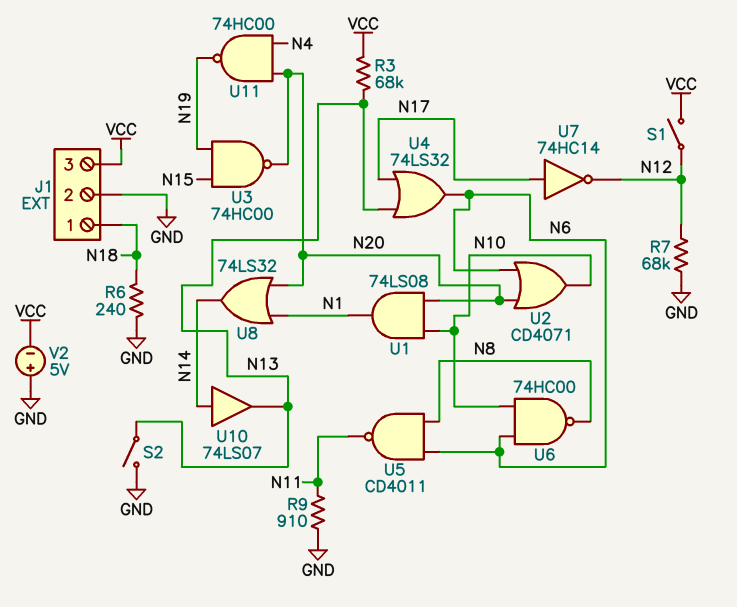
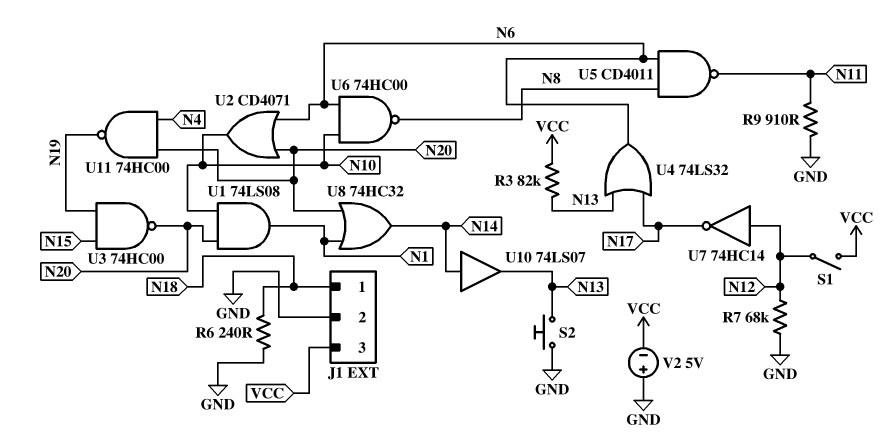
R3: 68k (N13, VCC) -> 82k (N13, VCC)
S2: switch (GND, N13) -> button (GND, N13)
U7: NOT 74HC14 (in N17, out N12) -> NOT 74HC14 (in N12, out N17)
U8: OR 74LS32 (in N1, in N20, out N14) -> OR 74HC32 (in N1, in N20, out N14)

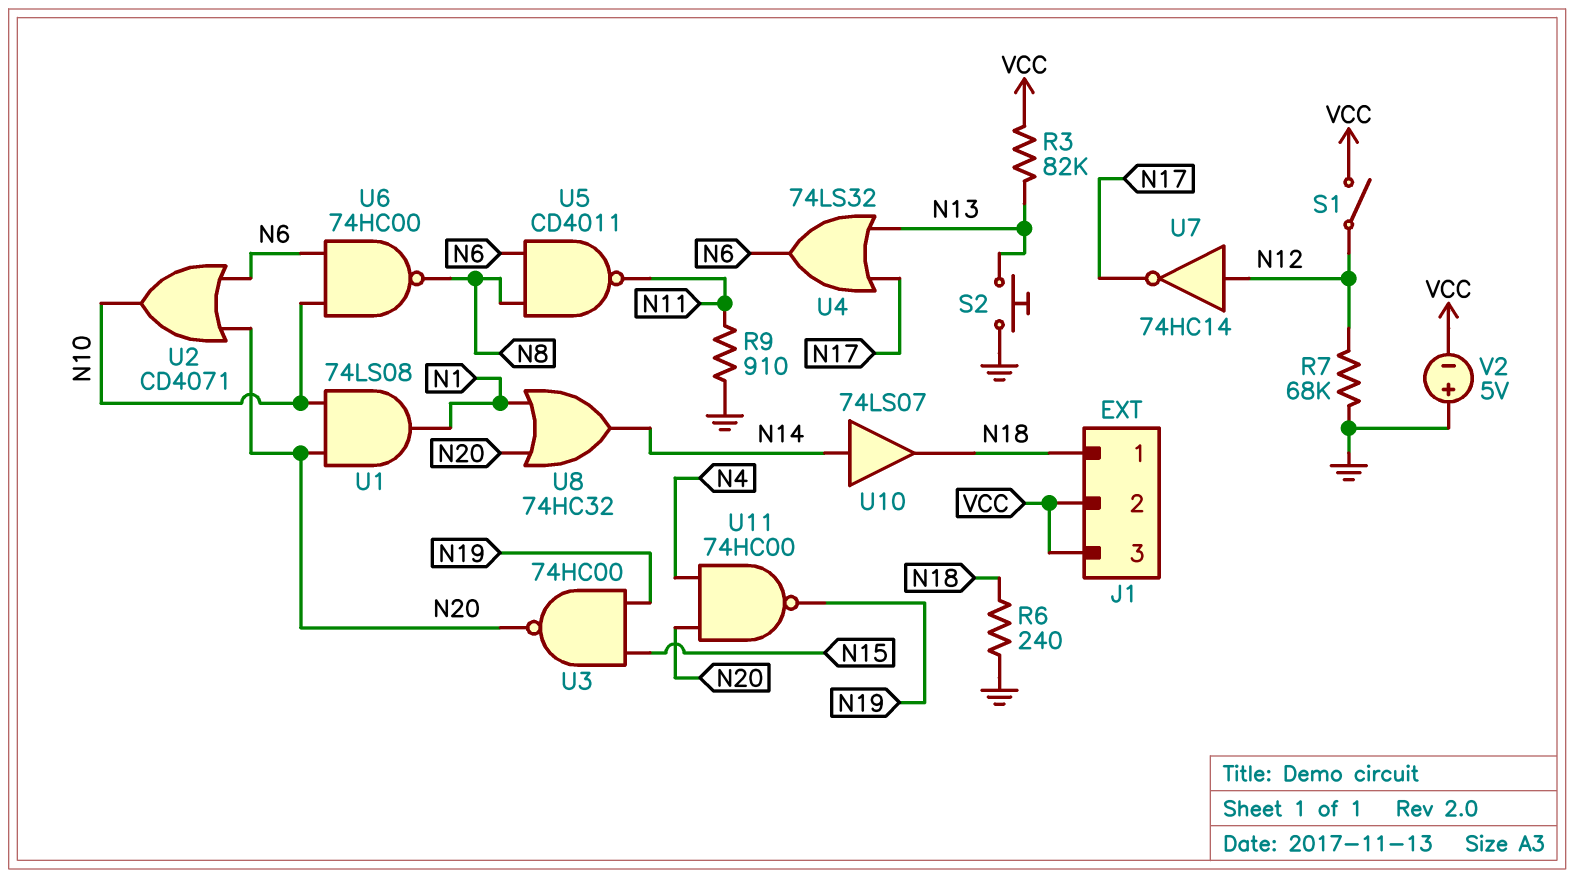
J1 pin 2: GND -> VCC
U10: buffer 74LS07 (in N14, out N13) -> buffer 74LS07 (in N14, out N18)

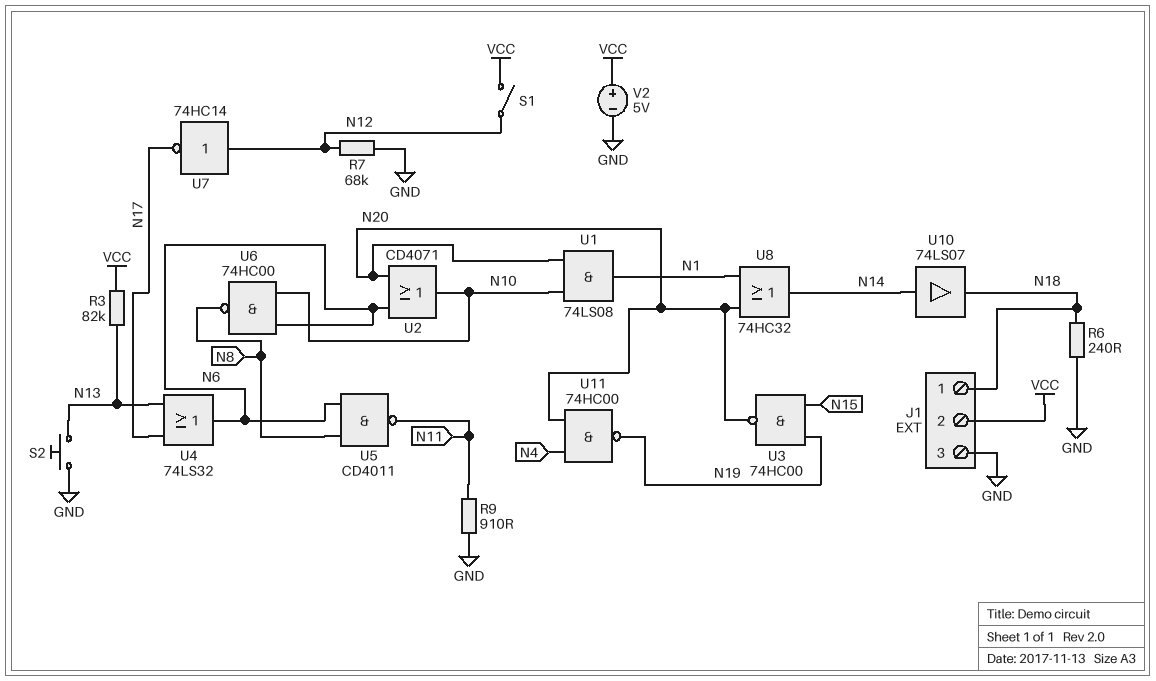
J1 pin 3: VCC -> GND
V2: 5V (plus GND, minus VCC) -> 5V (plus VCC, minus GND)

